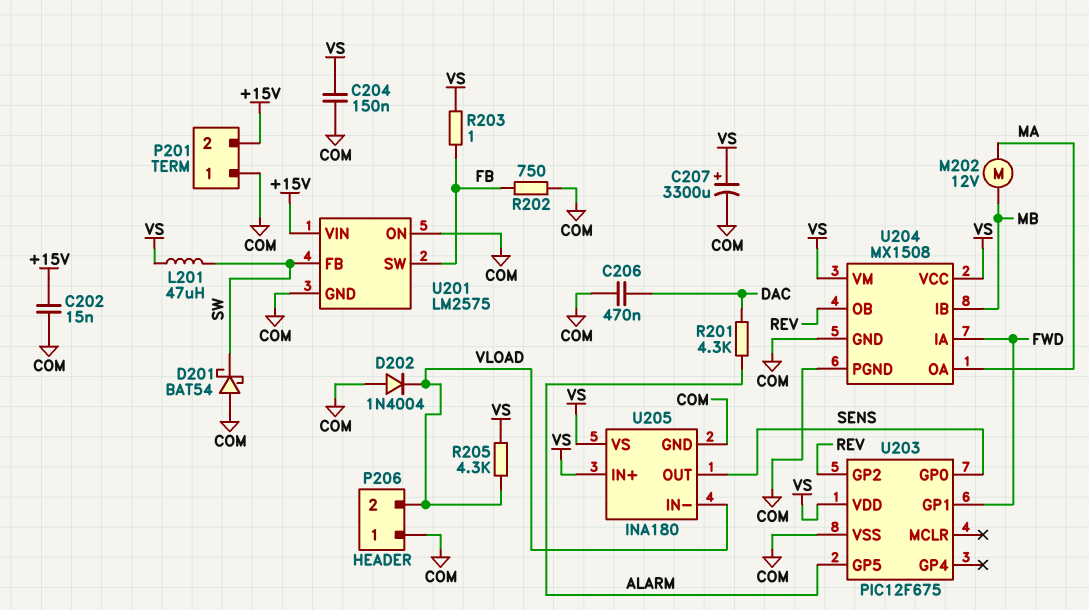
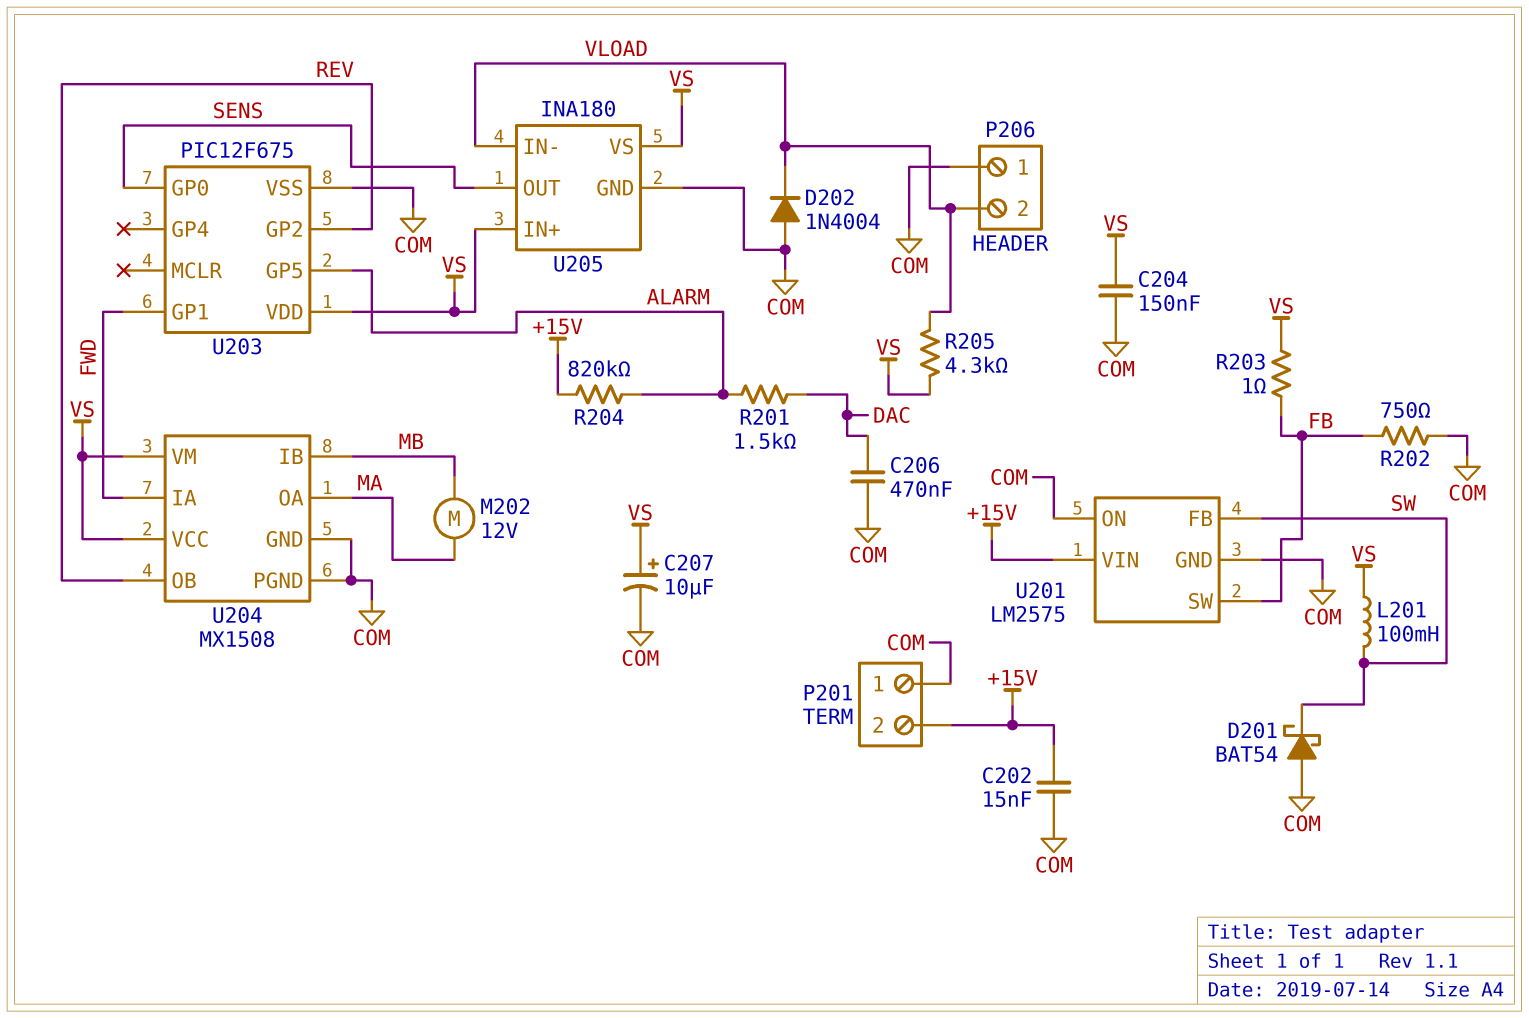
C207: 3300uF (plus VS, minus COM) -> 10uF (plus VS, minus COM)
L201: 47uH (SW, VS) -> 100mH (SW, VS)
R201: 4.3k (ALARM, DAC) -> 1.5k (ALARM, DAC)
R204: none -> 820k (+15V, ALARM)

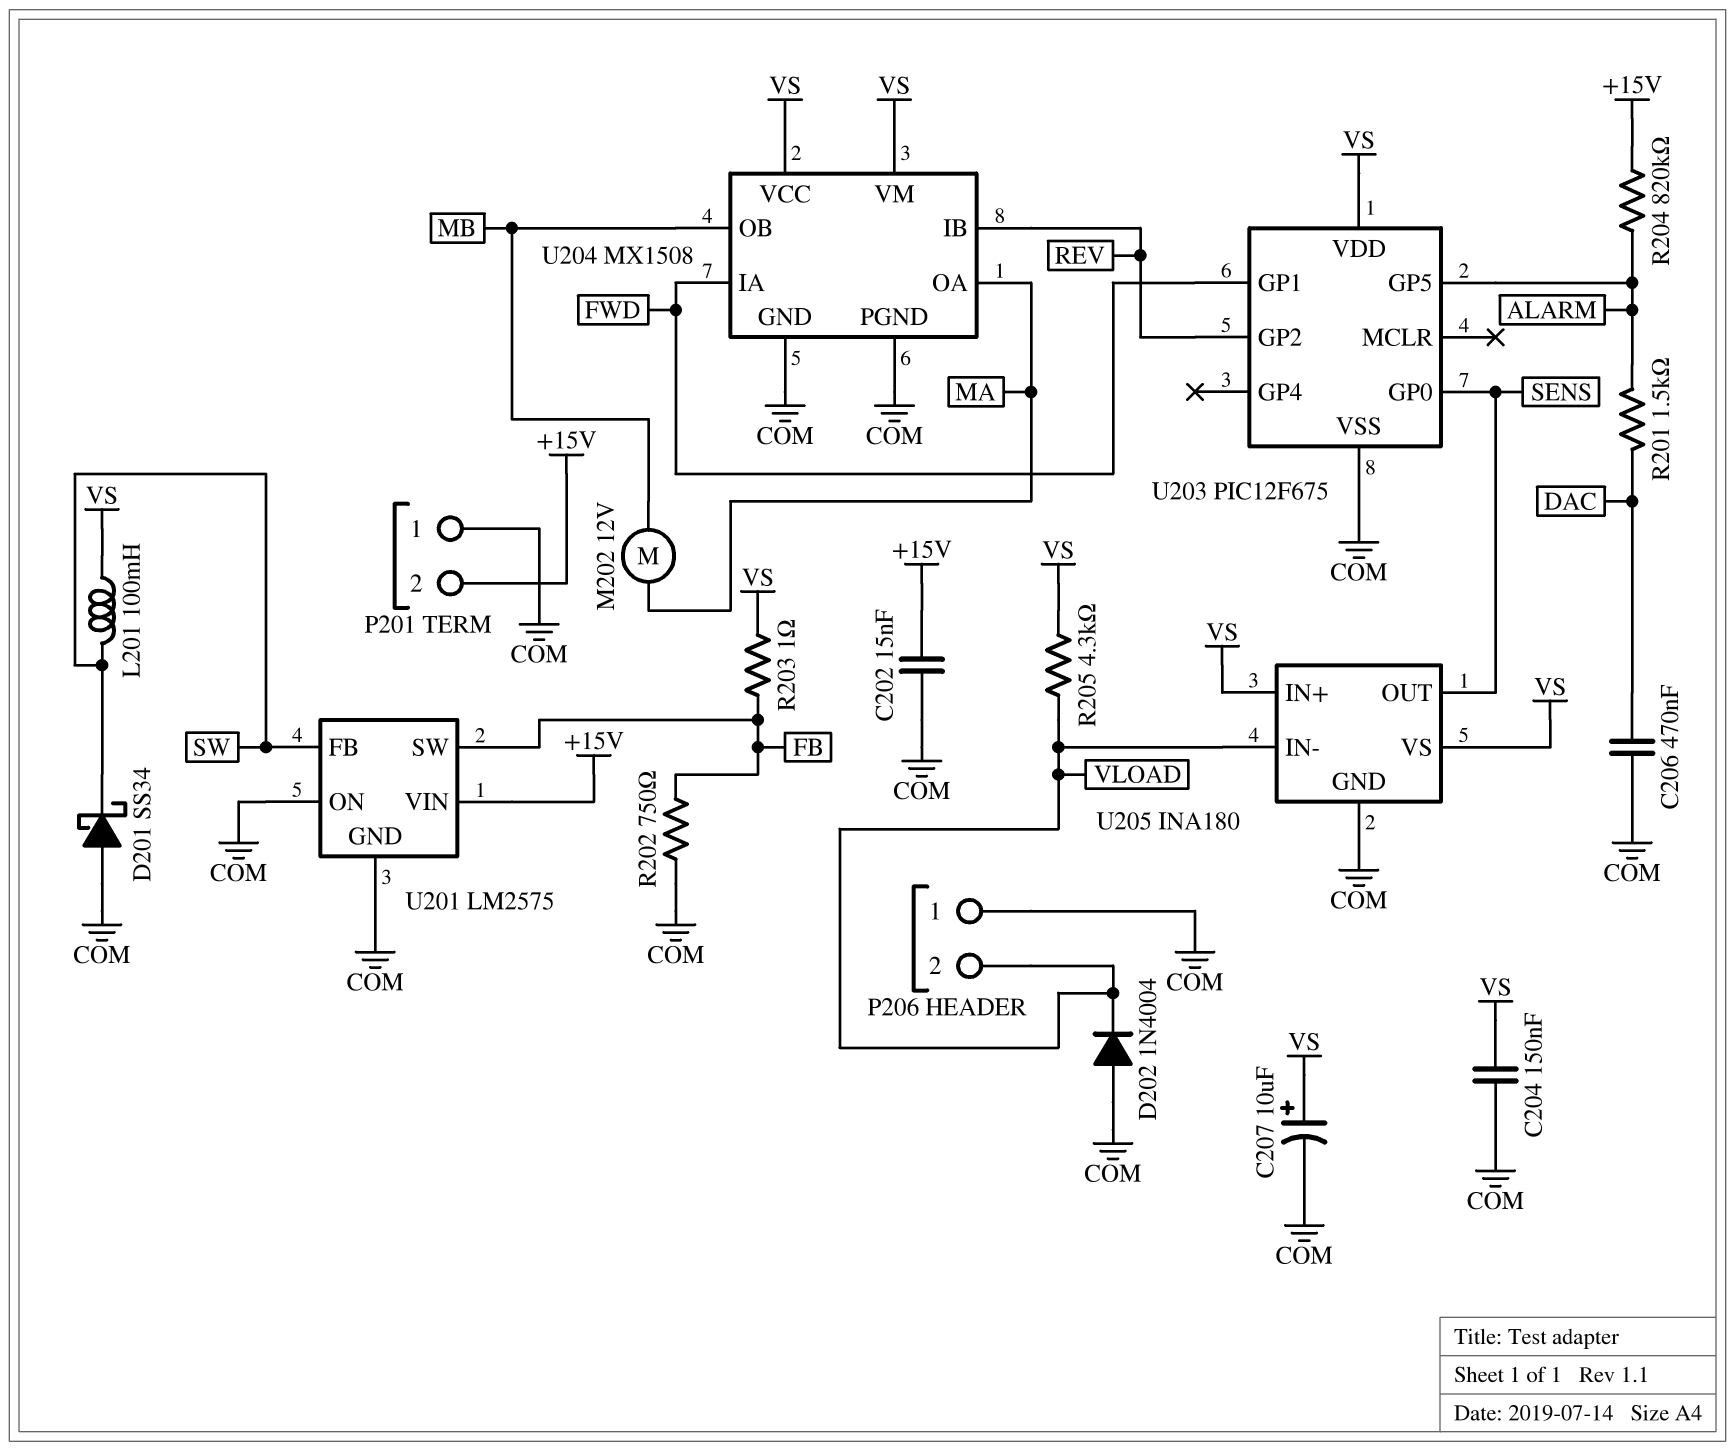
D201: schottky BAT54 (A COM, K SW) -> schottky SS34 (A COM, K SW)
U204 pin IB: MB -> REV
U204 pin OB: REV -> MB

